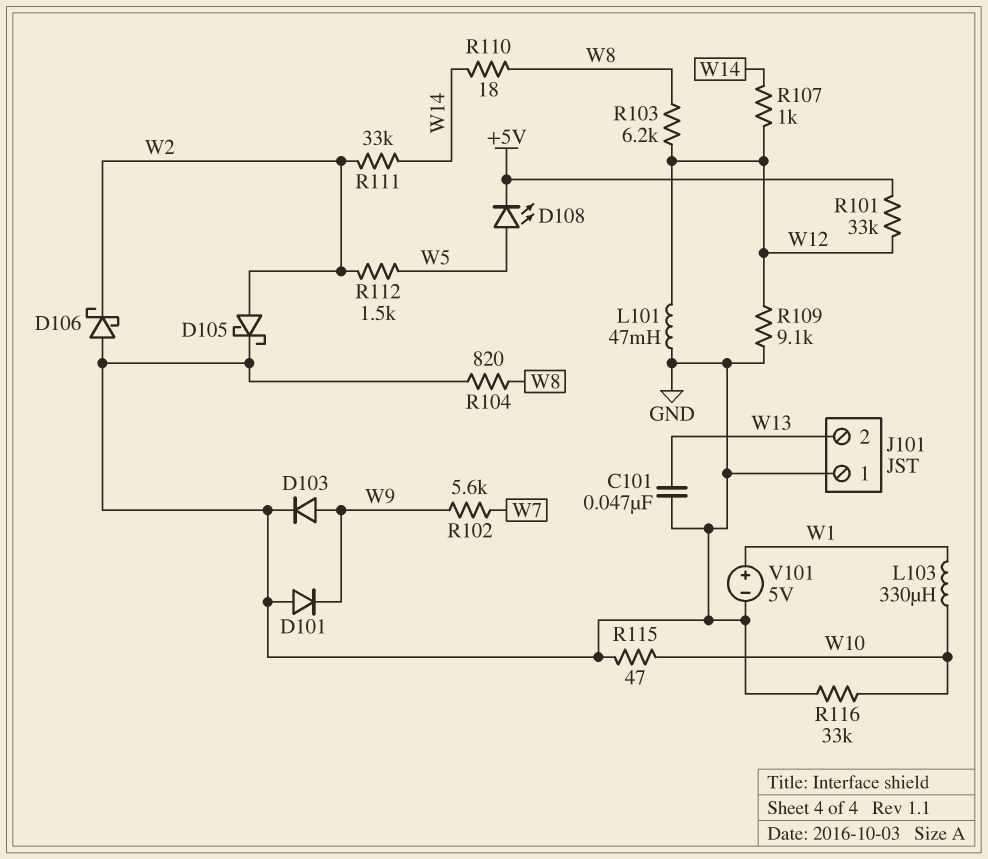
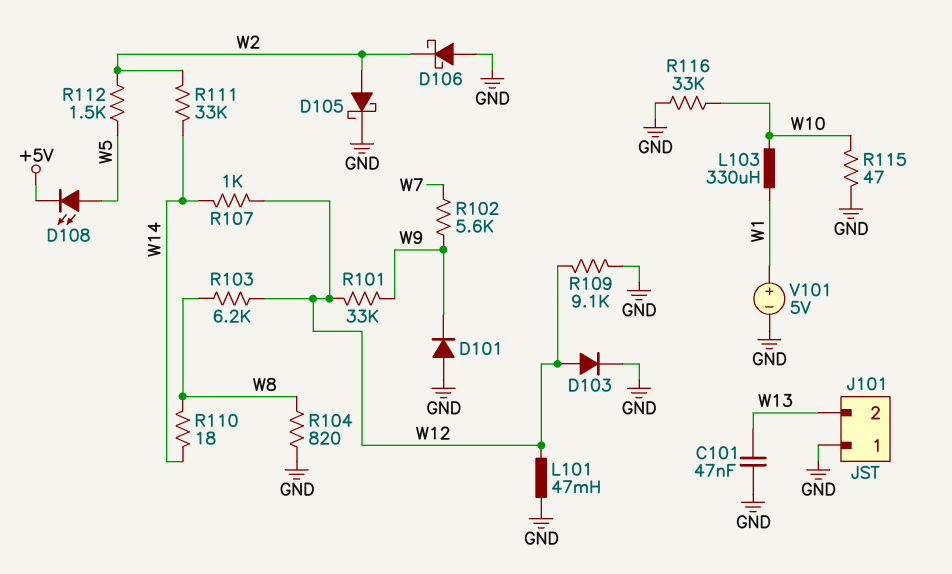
D103: diode (A W9, K GND) -> diode (A W12, K GND)
R101: 33k (+5V, W12) -> 33k (W9, W12)

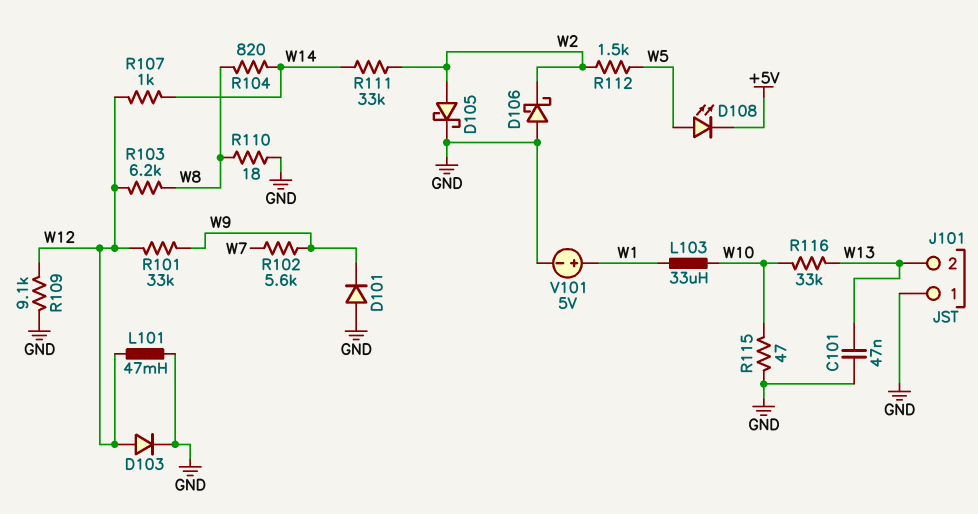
L103: 330uH (W1, W10) -> 33uH (W1, W10)
R104: 820 (GND, W8) -> 820 (W8, W14)
R110: 18 (W8, W14) -> 18 (GND, W8)
R116: 33k (GND, W10) -> 33k (W10, W13)

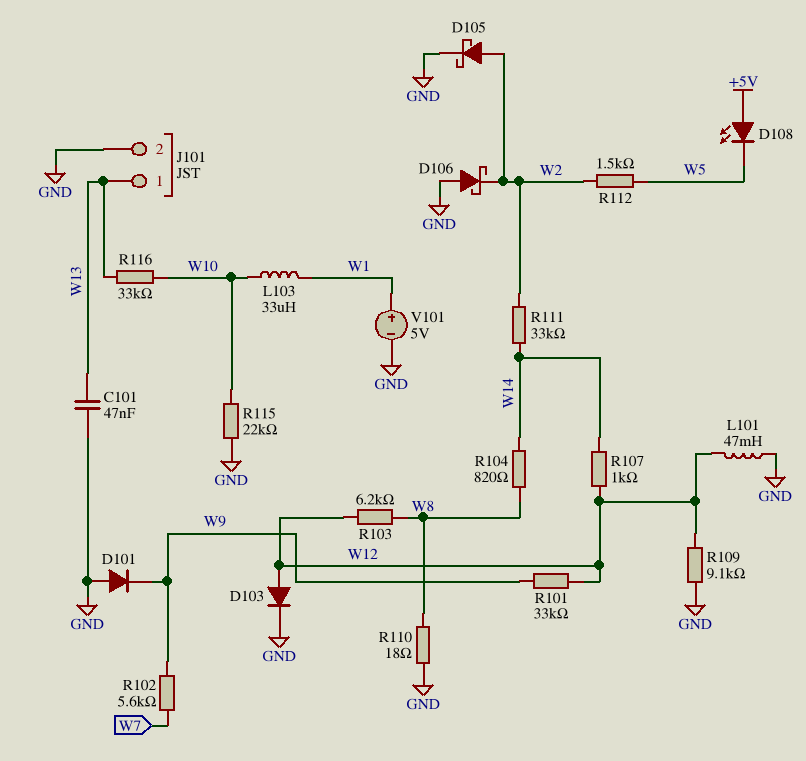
D108: LED (A W5, K +5V) -> LED (A +5V, K W5)
J101 pin 1: GND -> W13
J101 pin 2: W13 -> GND
R115: 47 (GND, W10) -> 22k (GND, W10)

